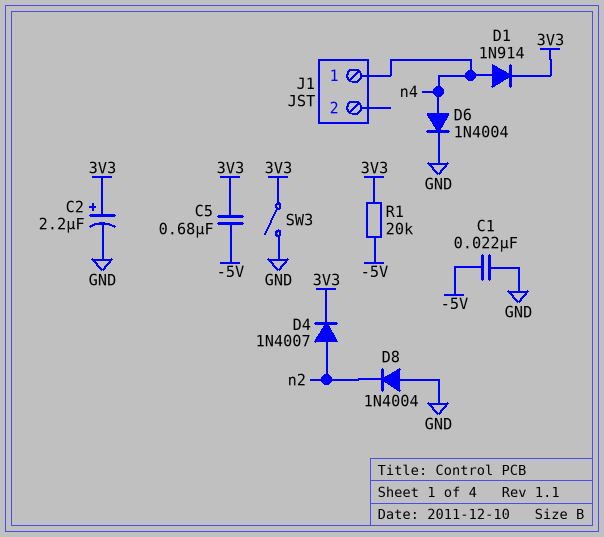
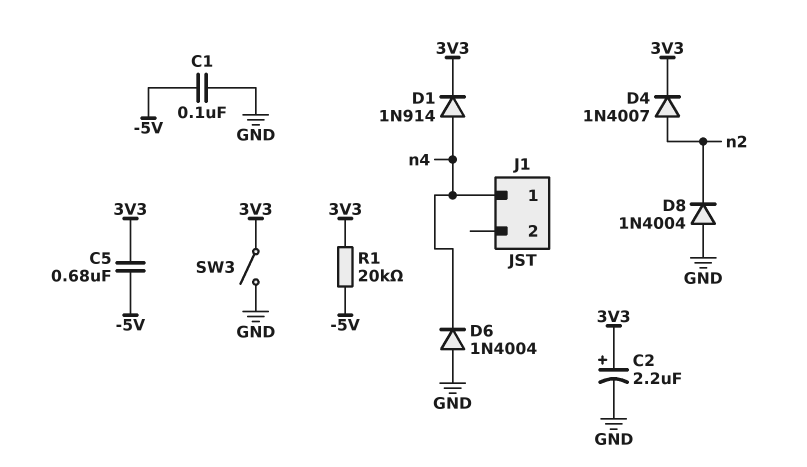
C1: 22nF (-5V, GND) -> 100nF (-5V, GND)
D6: diode 1N4004 (A n4, K GND) -> diode 1N4004 (A GND, K n4)

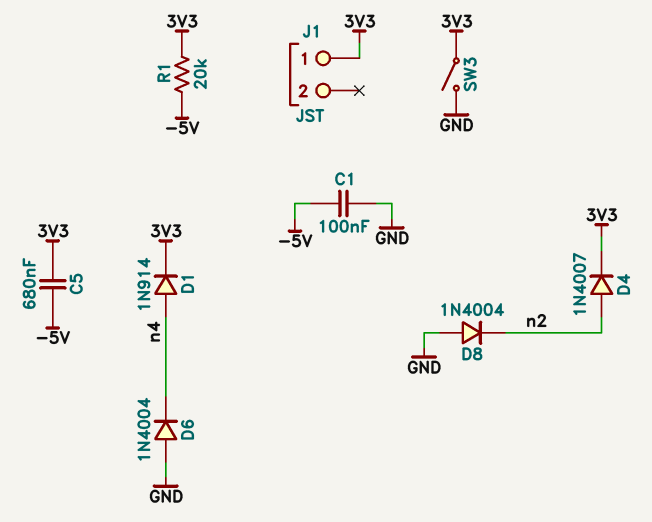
C2: 2.2uF (plus 3V3, minus GND) -> none
J1 pin 1: n4 -> 3V3

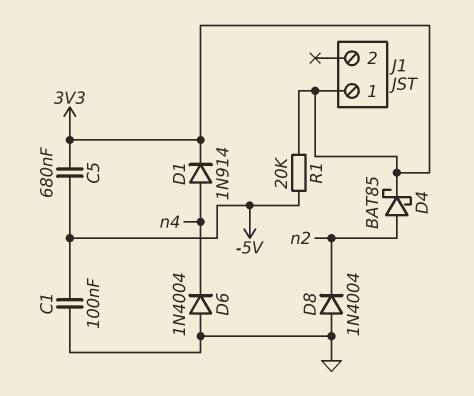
D4: diode 1N4007 (A n2, K 3V3) -> schottky BAT85 (A n2, K 3V3)
SW3: switch (3V3, GND) -> none

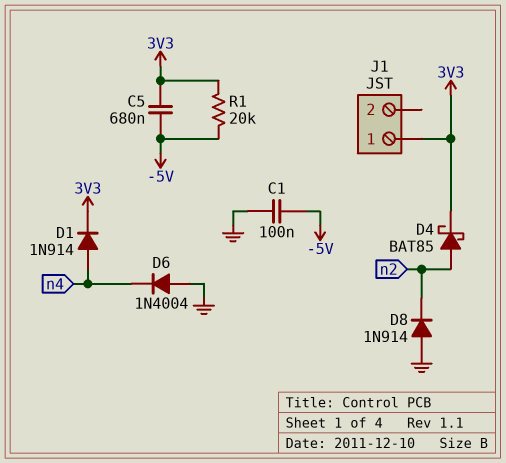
D8: diode 1N4004 (A GND, K n2) -> diode 1N914 (A GND, K n2)

